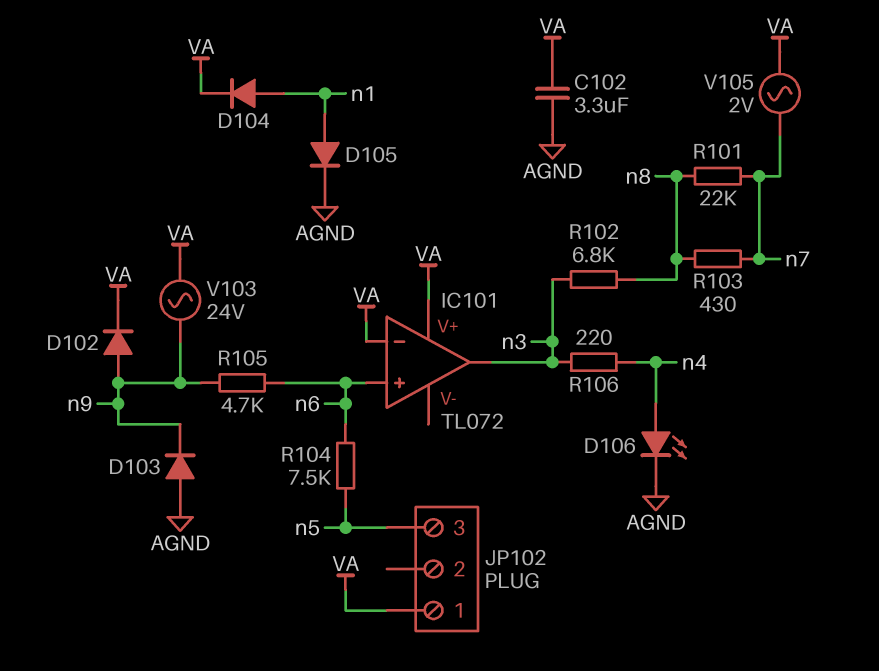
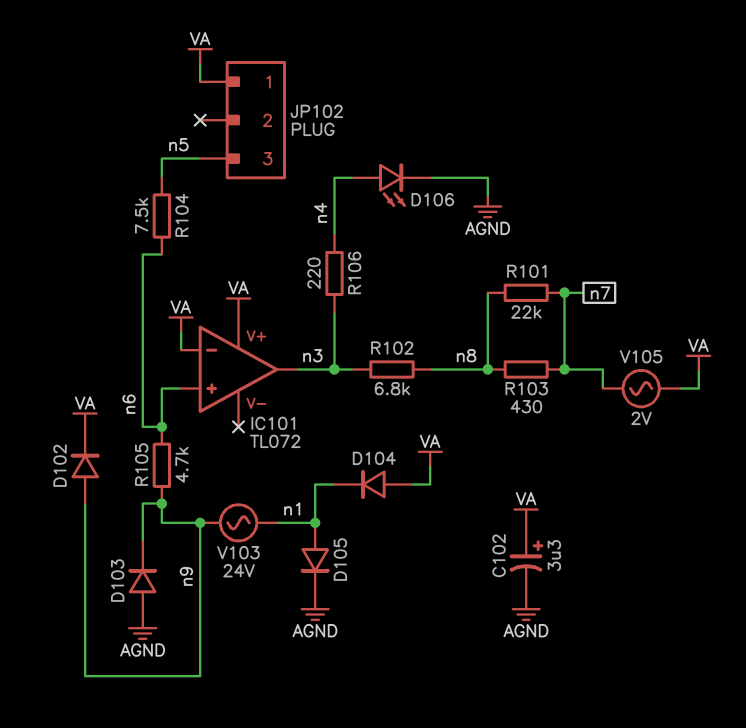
C102: 3.3uF (AGND, VA) -> 3.3uF (plus VA, minus AGND)
D104: diode (A n1, K VA) -> diode (A VA, K n1)
V103: AC 24V (VA, n9) -> AC 24V (n1, n9)

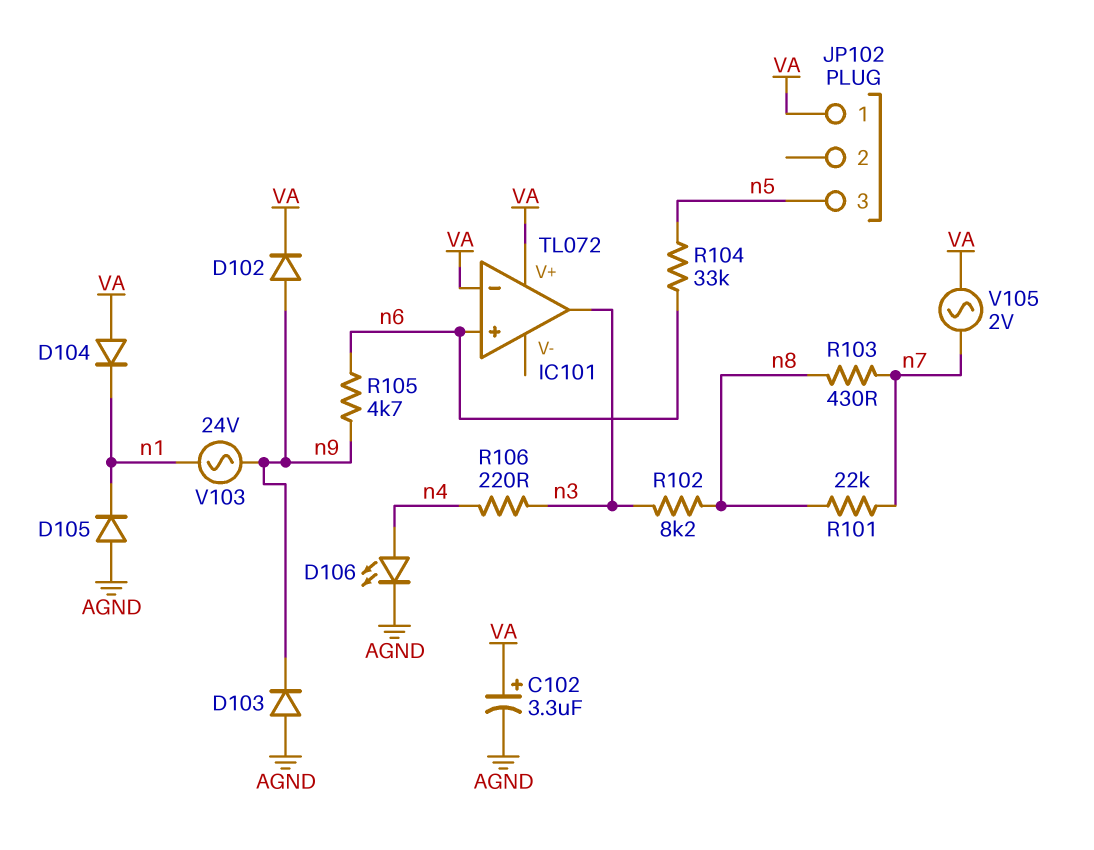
D105: diode (A n1, K AGND) -> diode (A AGND, K n1)
R102: 6.8k (n3, n8) -> 8.2k (n3, n8)
R104: 7.5k (n5, n6) -> 33k (n5, n6)

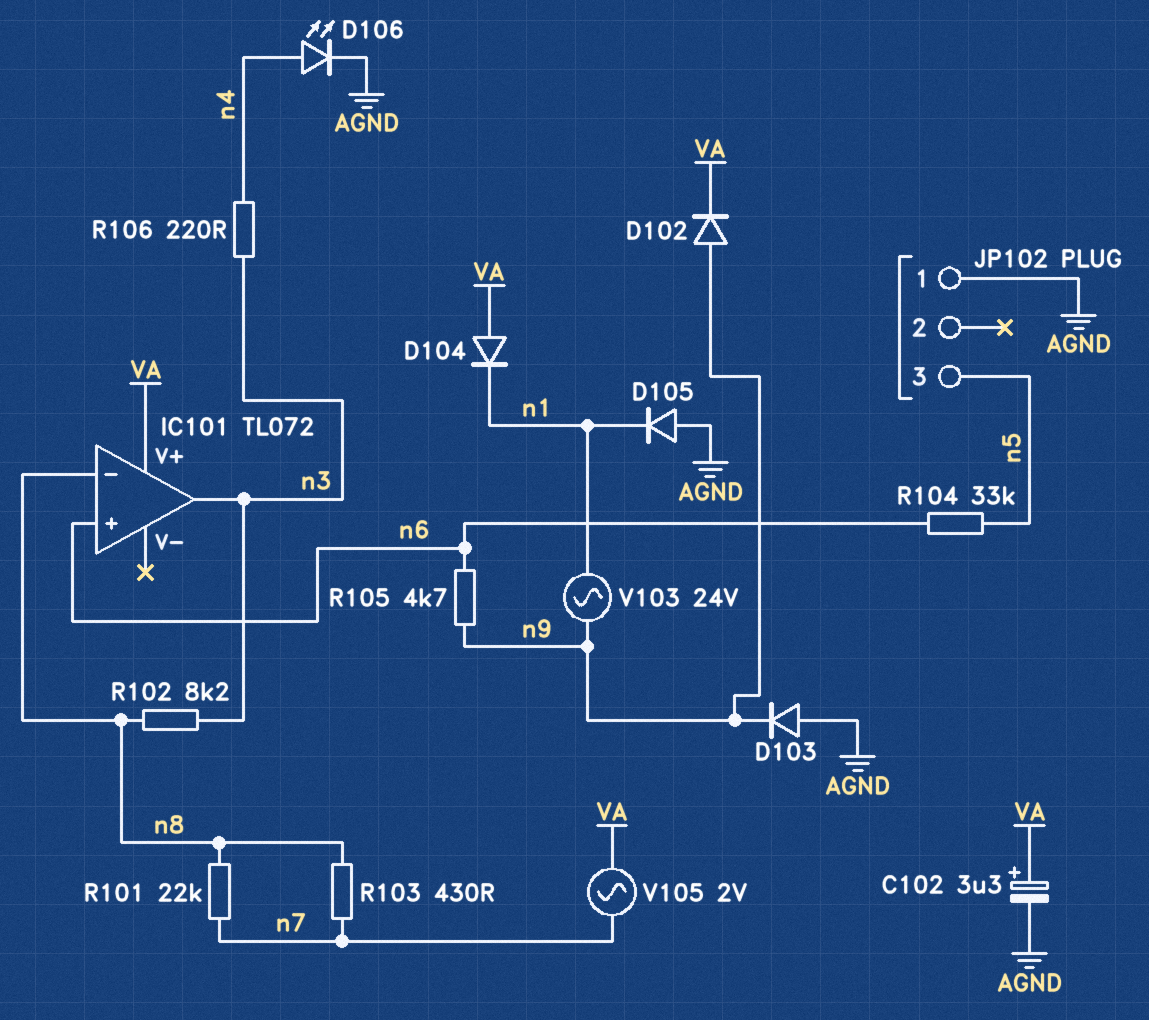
IC101 pin in-: VA -> n8
JP102 pin 1: VA -> AGND

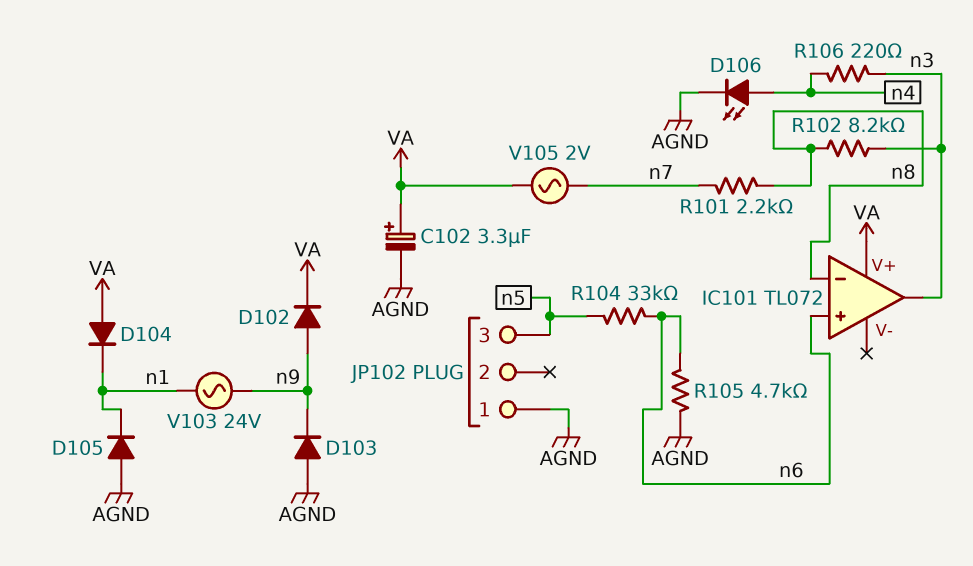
R101: 22k (n7, n8) -> 2.2k (n7, n8)
R103: 430 (n7, n8) -> none
R105: 4.7k (n6, n9) -> 4.7k (AGND, n6)

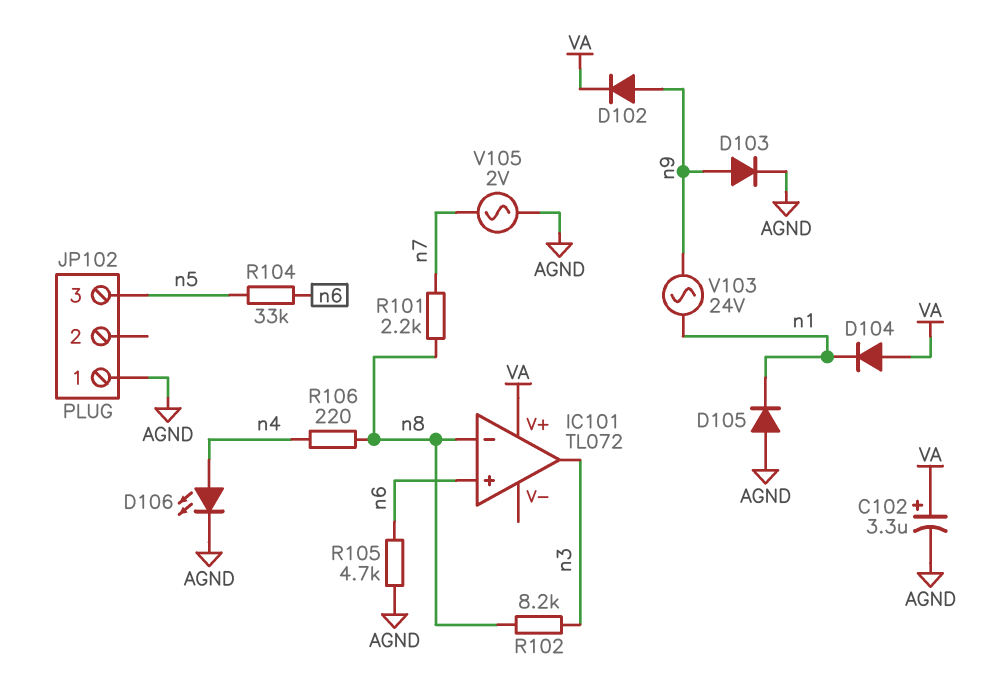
D103: diode (A AGND, K n9) -> diode (A n9, K AGND)
R106: 220 (n3, n4) -> 220 (n4, n8)
V105: AC 2V (VA, n7) -> AC 2V (AGND, n7)

